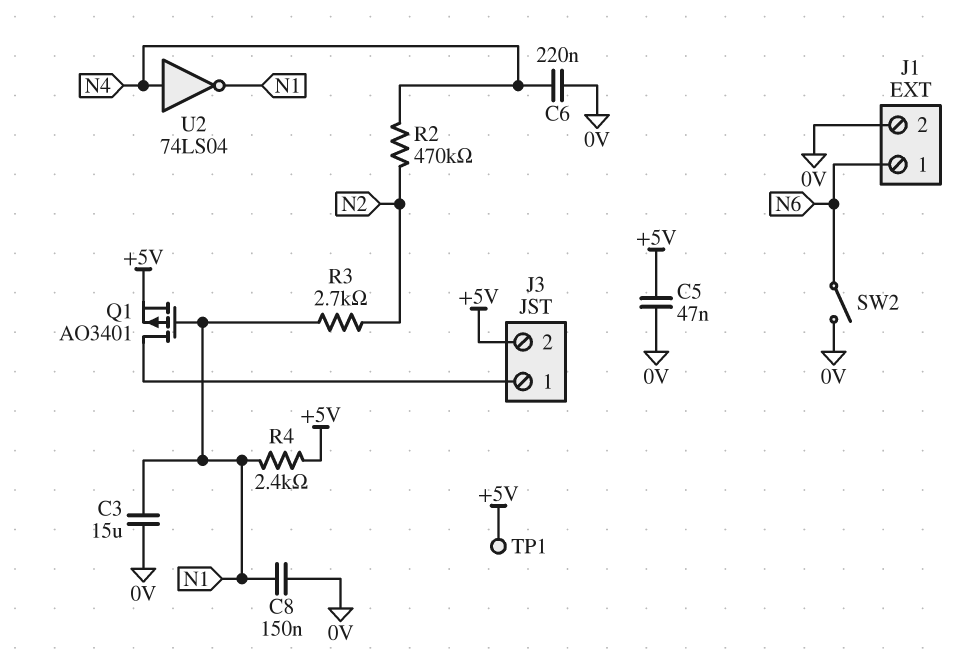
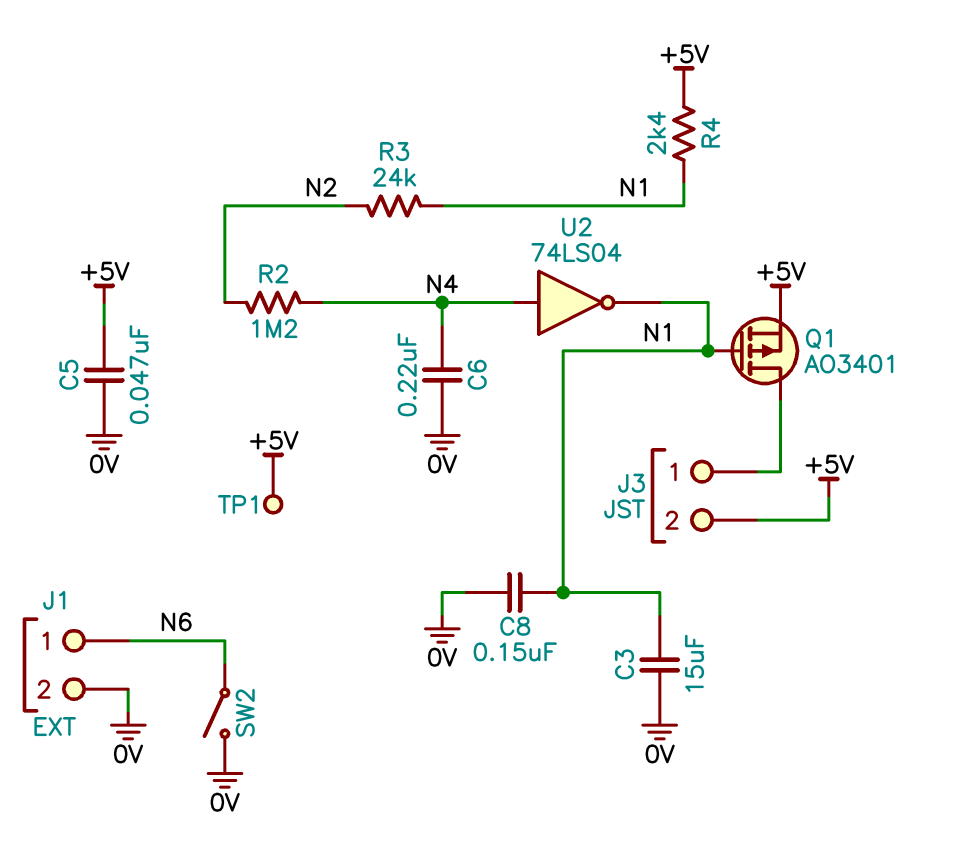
R2: 470k (N2, N4) -> 1.2M (N2, N4)
R3: 2.7k (N1, N2) -> 24k (N1, N2)

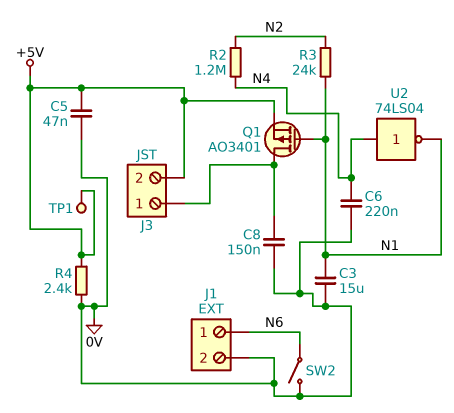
C8: 150nF (0V, N1) -> 150nF (0V, J3/1)
R4: 2.4k (+5V, N1) -> 2.4k (+5V, 0V)

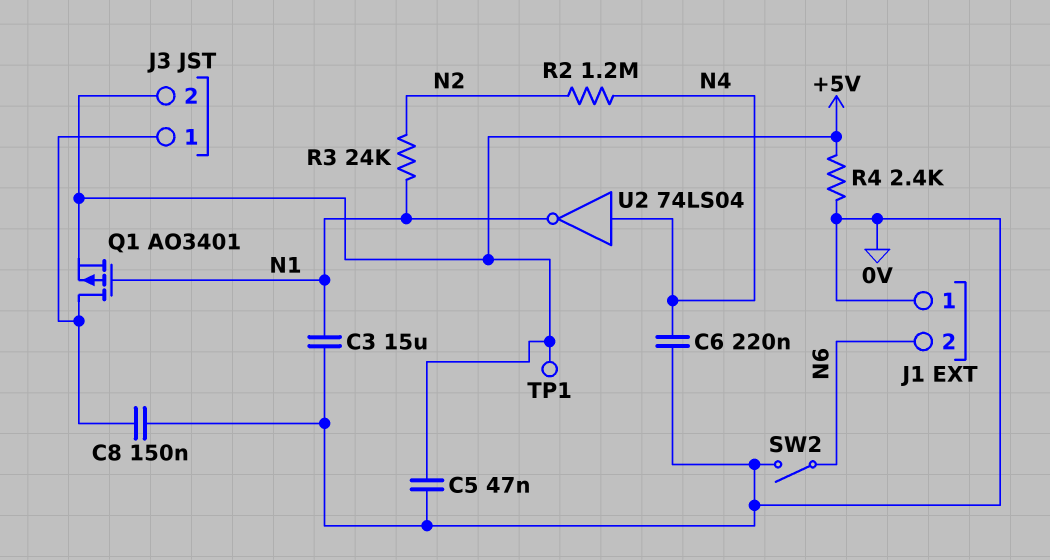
J1 pin 1: N6 -> 0V
J1 pin 2: 0V -> N6

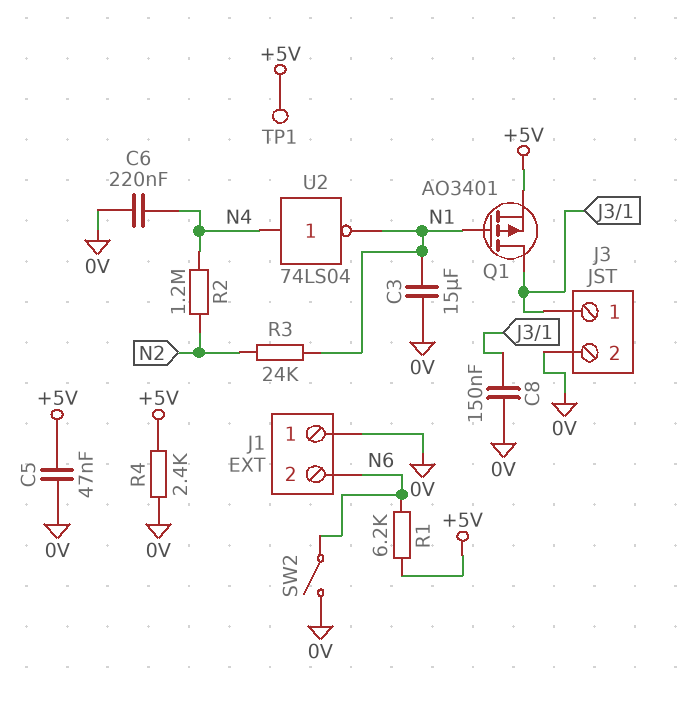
J3 pin 2: +5V -> 0V
R1: none -> 6.2k (+5V, N6)

